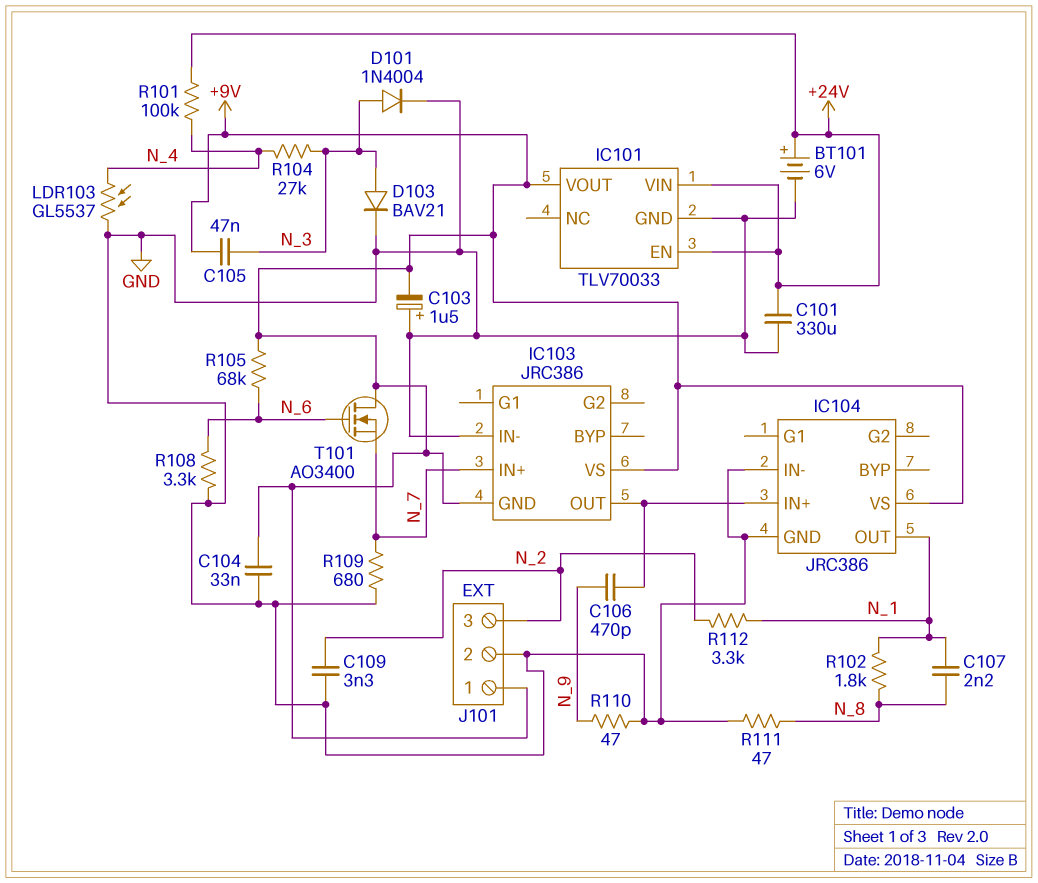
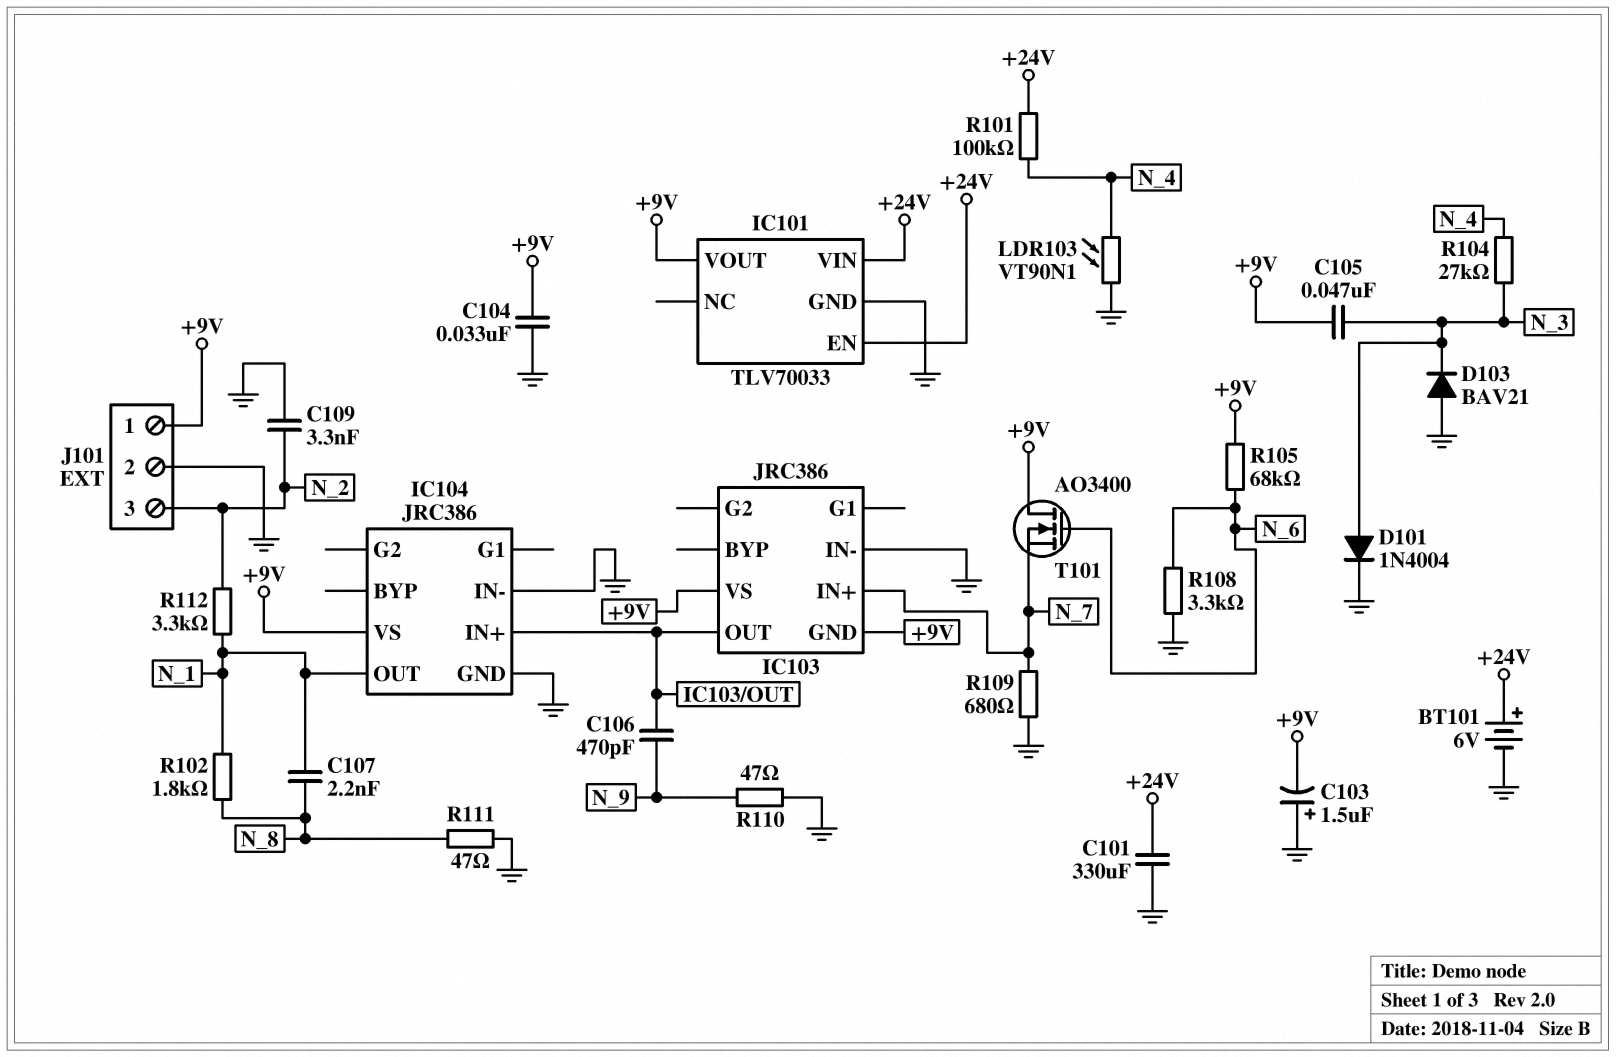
D103: diode BAV21 (A N_3, K GND) -> diode BAV21 (A GND, K N_3)
LDR103: GL5537 (GND, N_4) -> VT90N1 (GND, N_4)

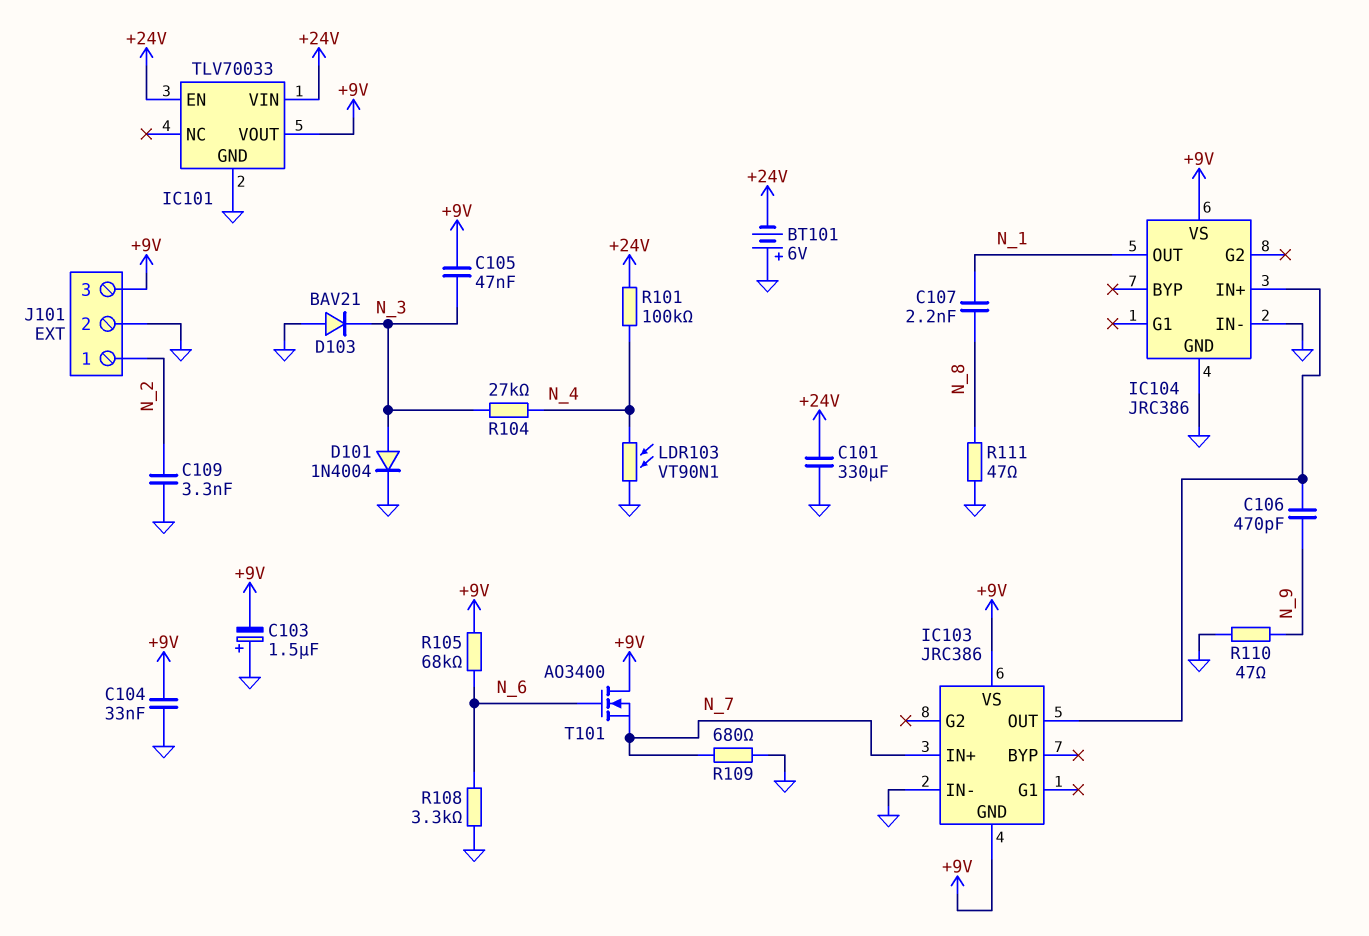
BT101: 6V (plus +24V, minus GND) -> 6V (plus GND, minus +24V)
J101 pin 1: +9V -> N_2
J101 pin 3: N_2 -> +9V
R102: 1.8k (N_1, N_8) -> none
R112: 3.3k (N_1, N_2) -> none

